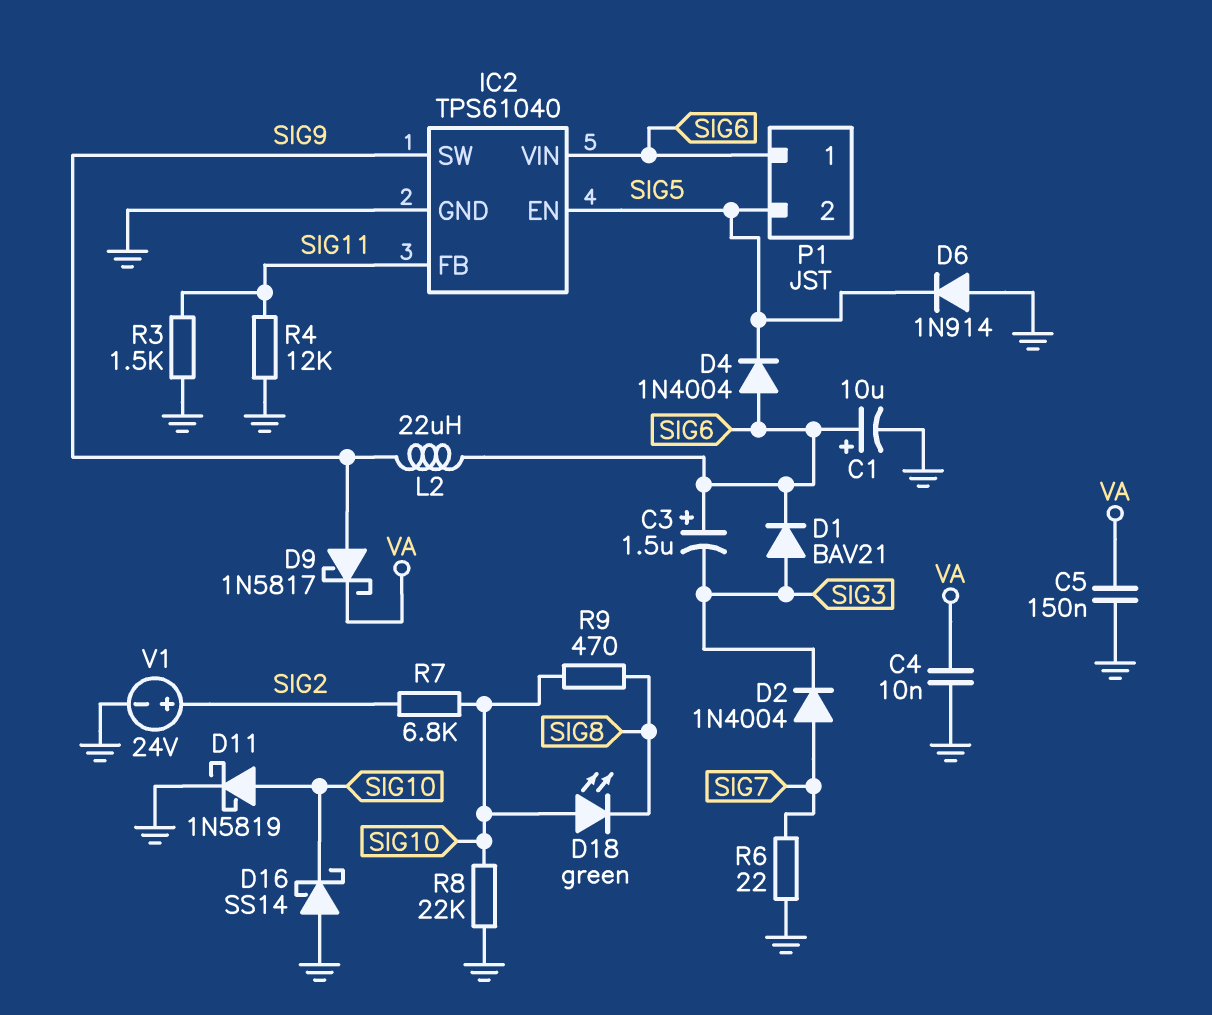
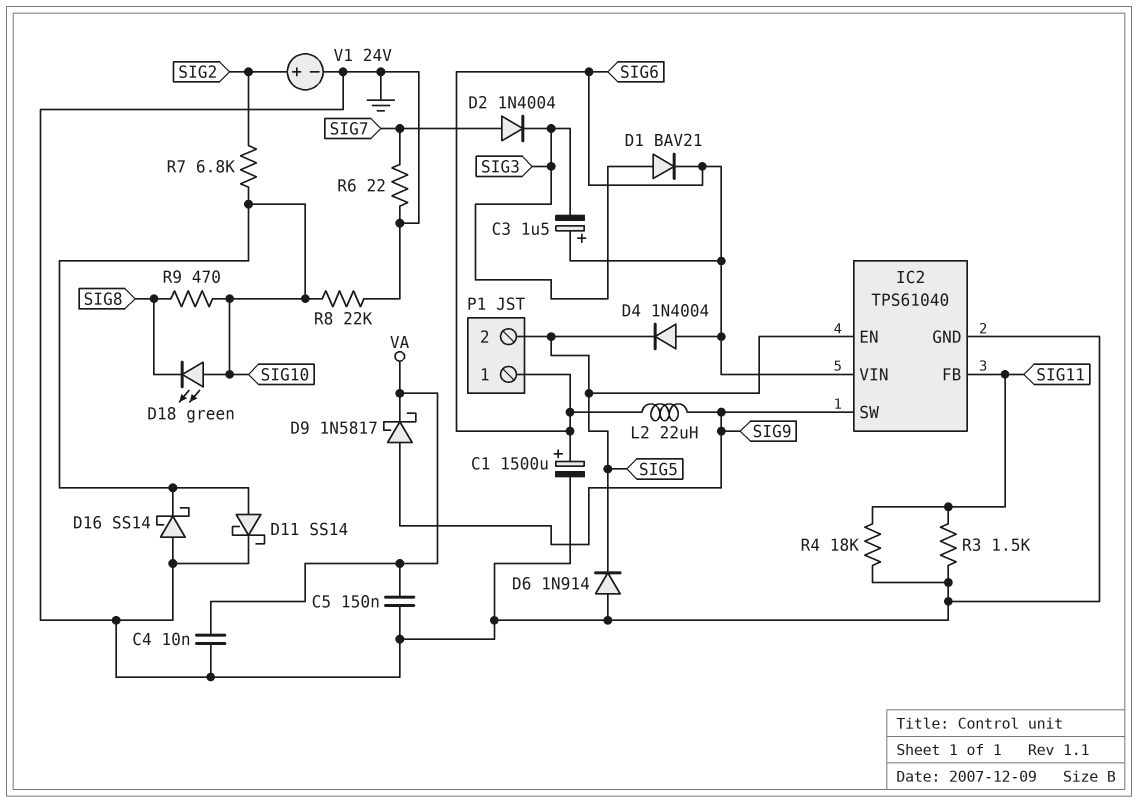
C1: 10uF (plus SIG6, minus GND) -> 1500uF (plus SIG6, minus GND)
D11: schottky 1N5819 (A SIG10, K GND) -> schottky SS14 (A SIG10, K GND)
R4: 12k (GND, SIG11) -> 18k (GND, SIG11)

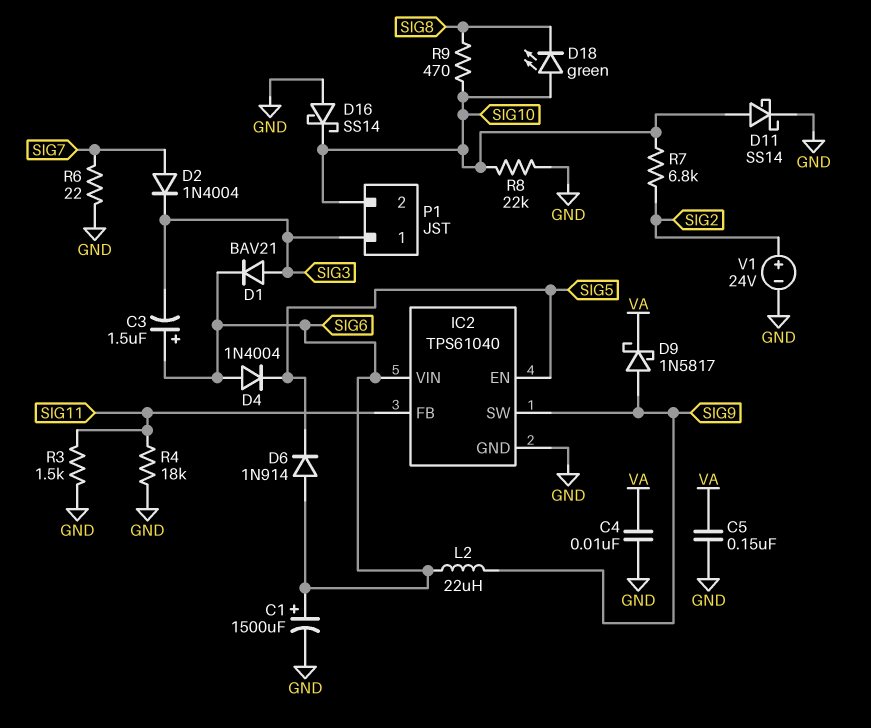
D6: diode 1N914 (A GND, K SIG5) -> diode 1N914 (A SIG6, K SIG5)
P1 pin 1: SIG6 -> SIG3
P1 pin 2: SIG5 -> SIG10

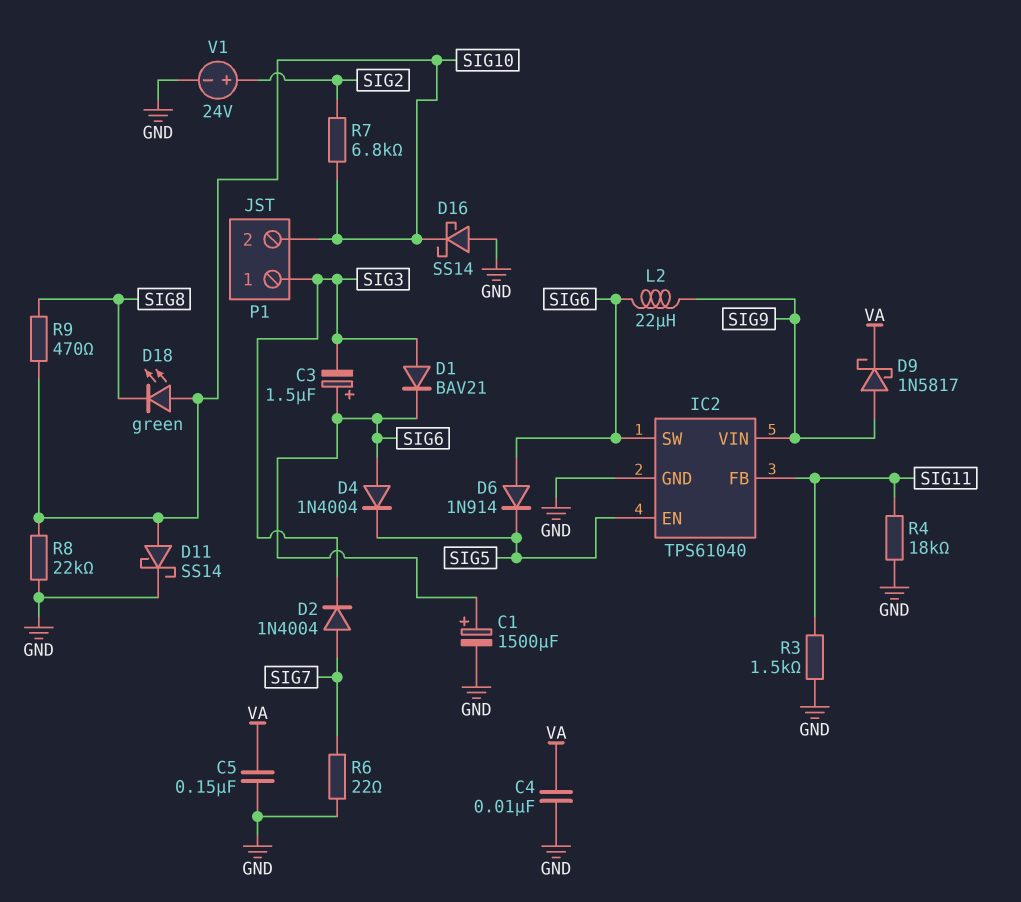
IC2 pin SW: SIG9 -> SIG6
IC2 pin VIN: SIG6 -> SIG9

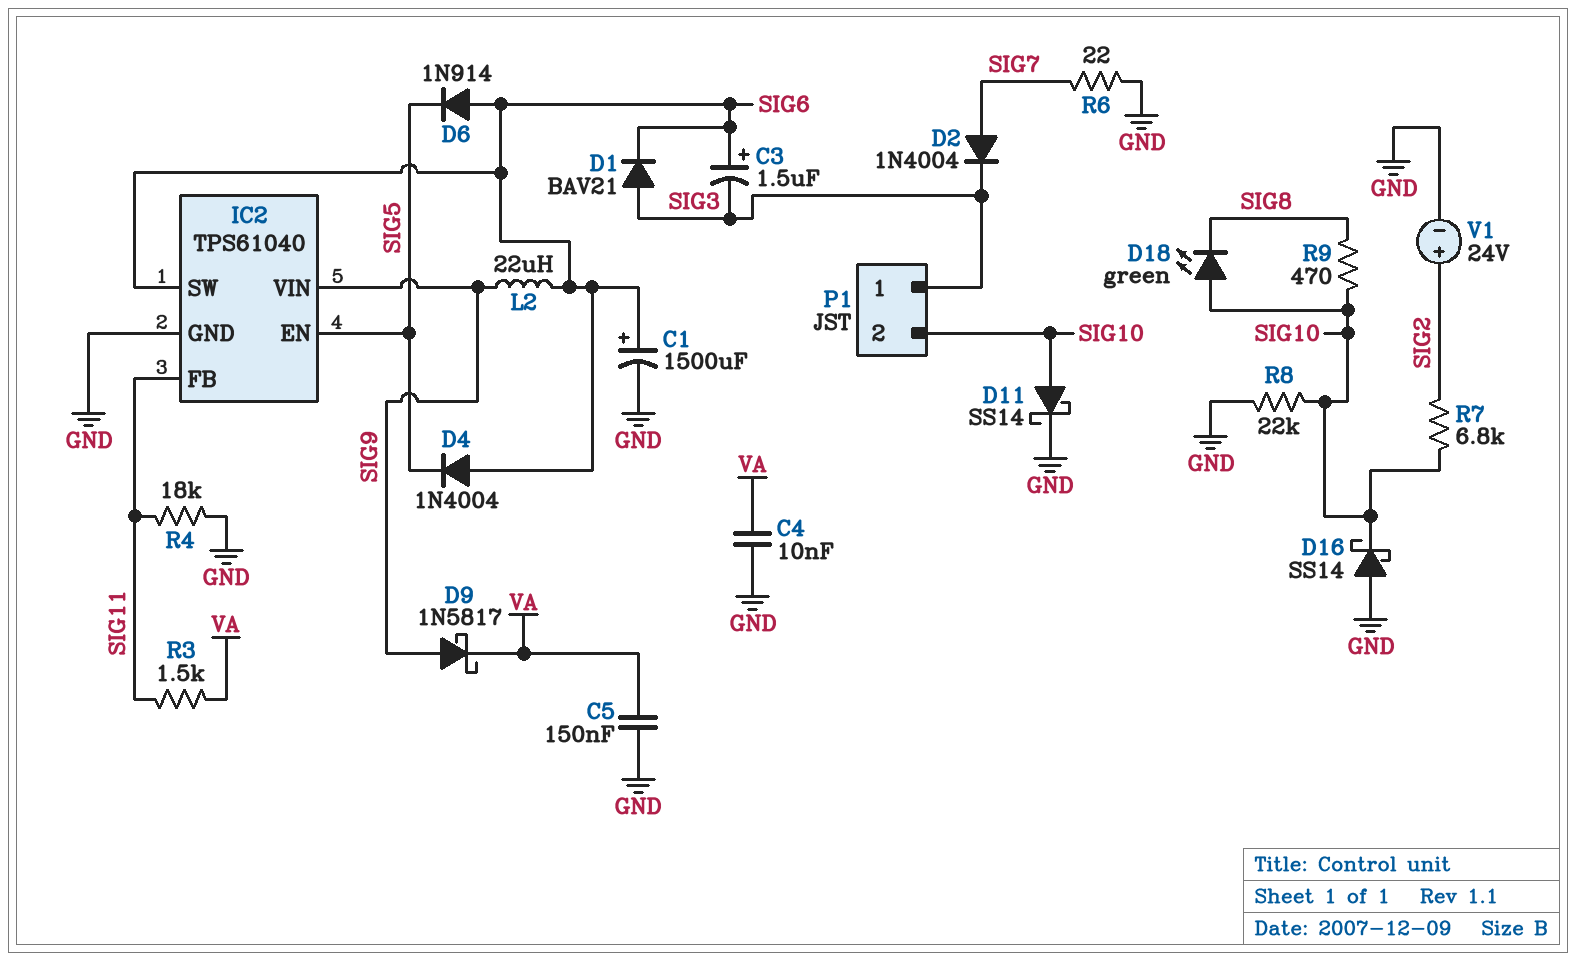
R3: 1.5k (GND, SIG11) -> 1.5k (SIG11, VA)

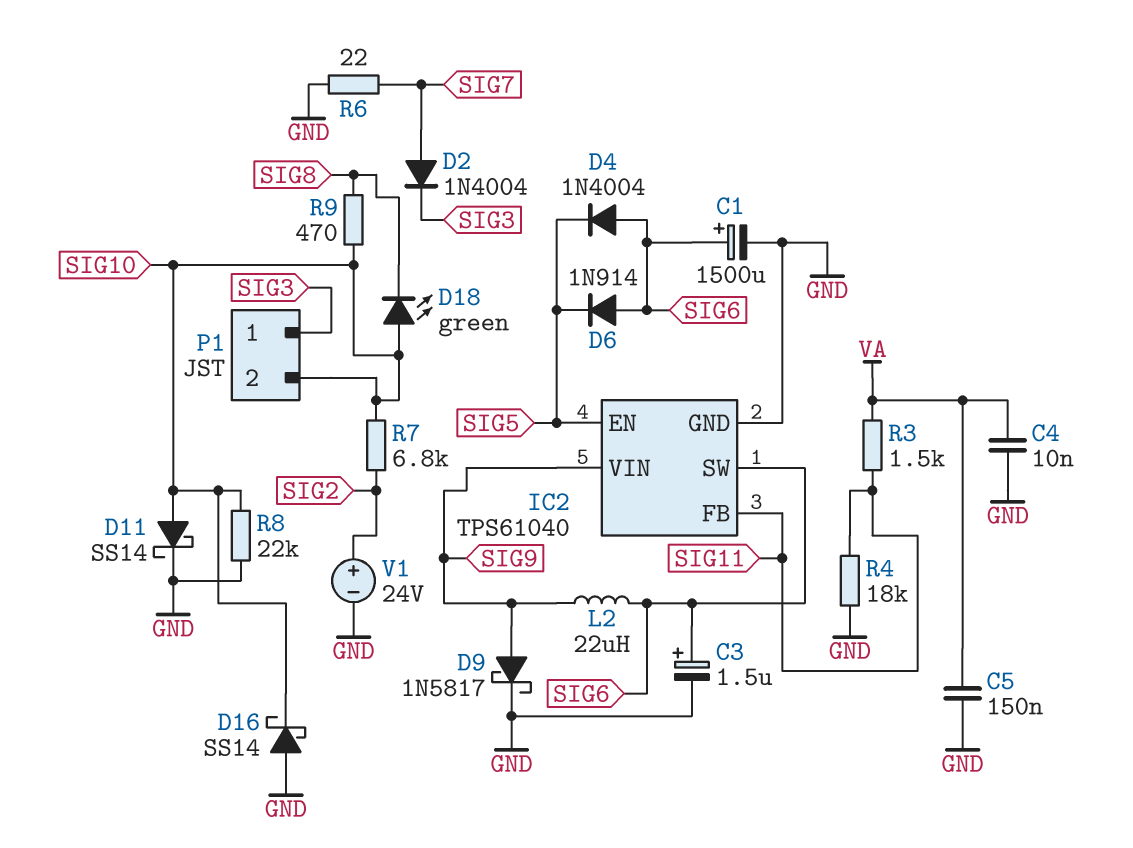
C3: 1.5uF (plus SIG6, minus SIG3) -> 1.5uF (plus SIG6, minus GND)
D1: diode BAV21 (A SIG3, K SIG6) -> none
D9: schottky 1N5817 (A SIG9, K VA) -> schottky 1N5817 (A SIG9, K GND)

